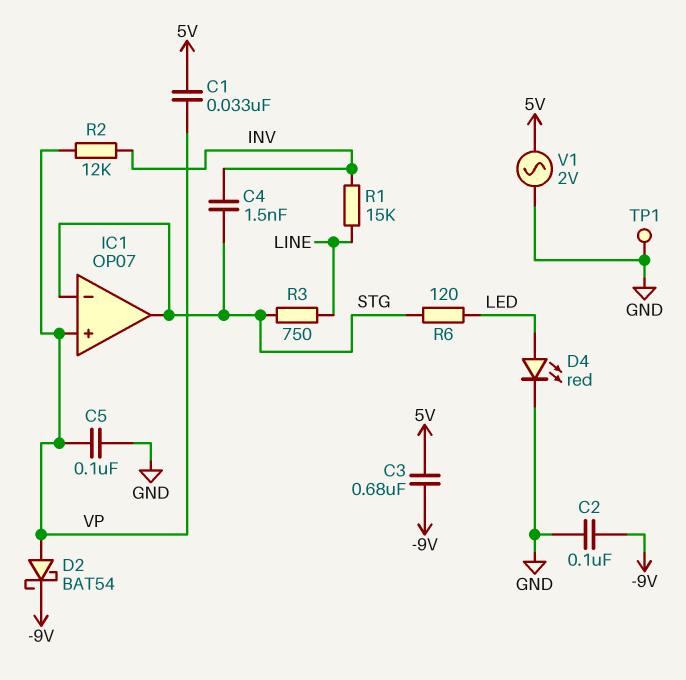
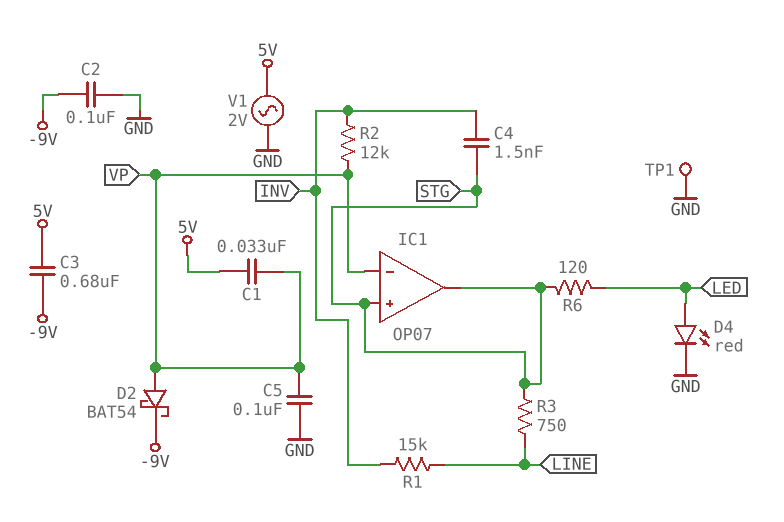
IC1 pin in+: VP -> STG
IC1 pin in-: STG -> VP

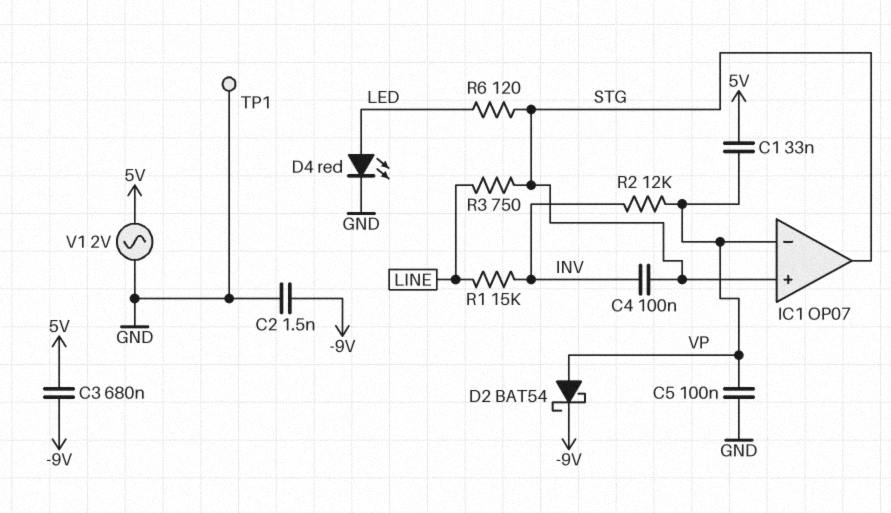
C2: 100nF (-9V, GND) -> 1.5nF (-9V, GND)
C4: 1.5nF (INV, STG) -> 100nF (INV, STG)

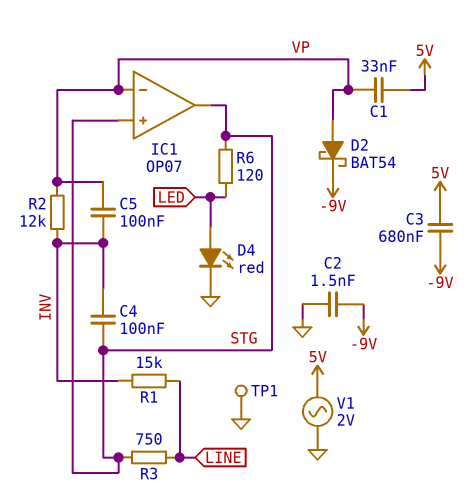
C5: 100nF (GND, VP) -> 100nF (INV, VP)

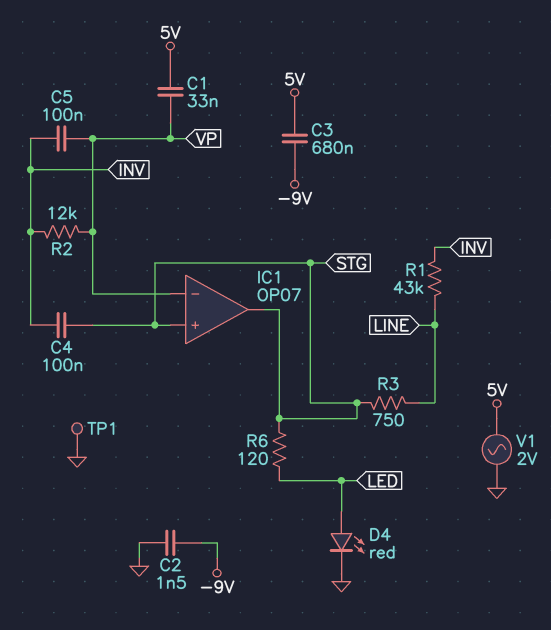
D2: schottky BAT54 (A VP, K -9V) -> none
R1: 15k (INV, LINE) -> 43k (INV, LINE)

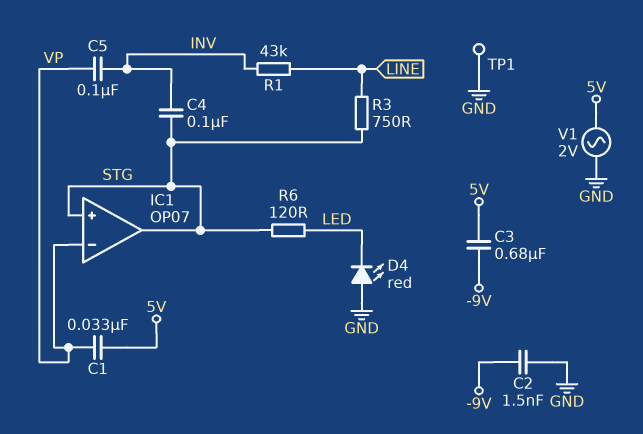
D4: LED red (A LED, K GND) -> LED red (A GND, K LED)
R2: 12k (INV, VP) -> none

